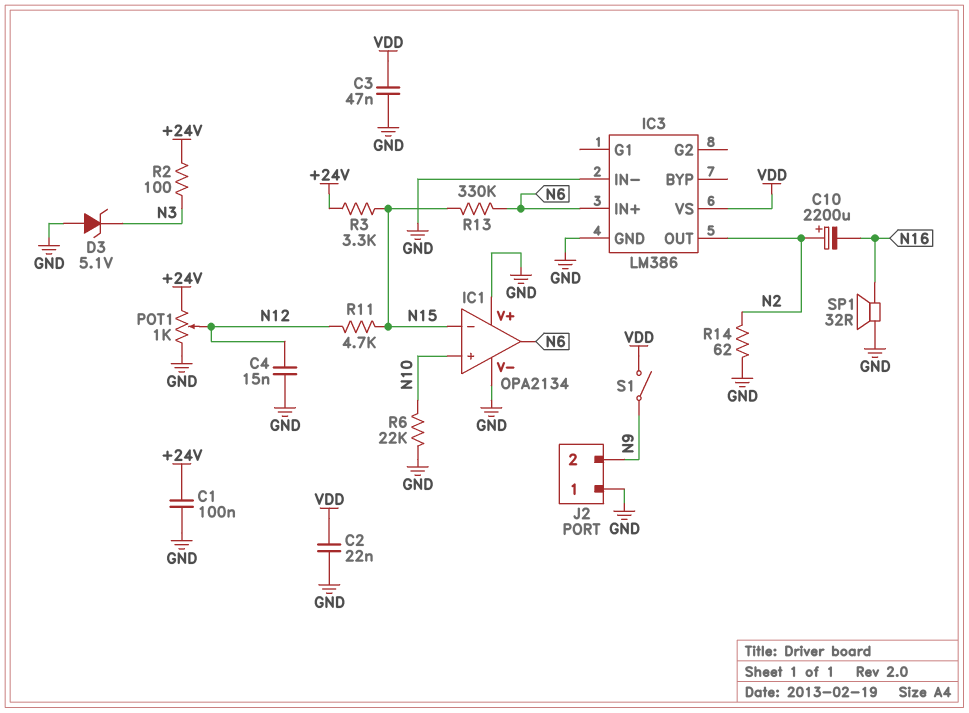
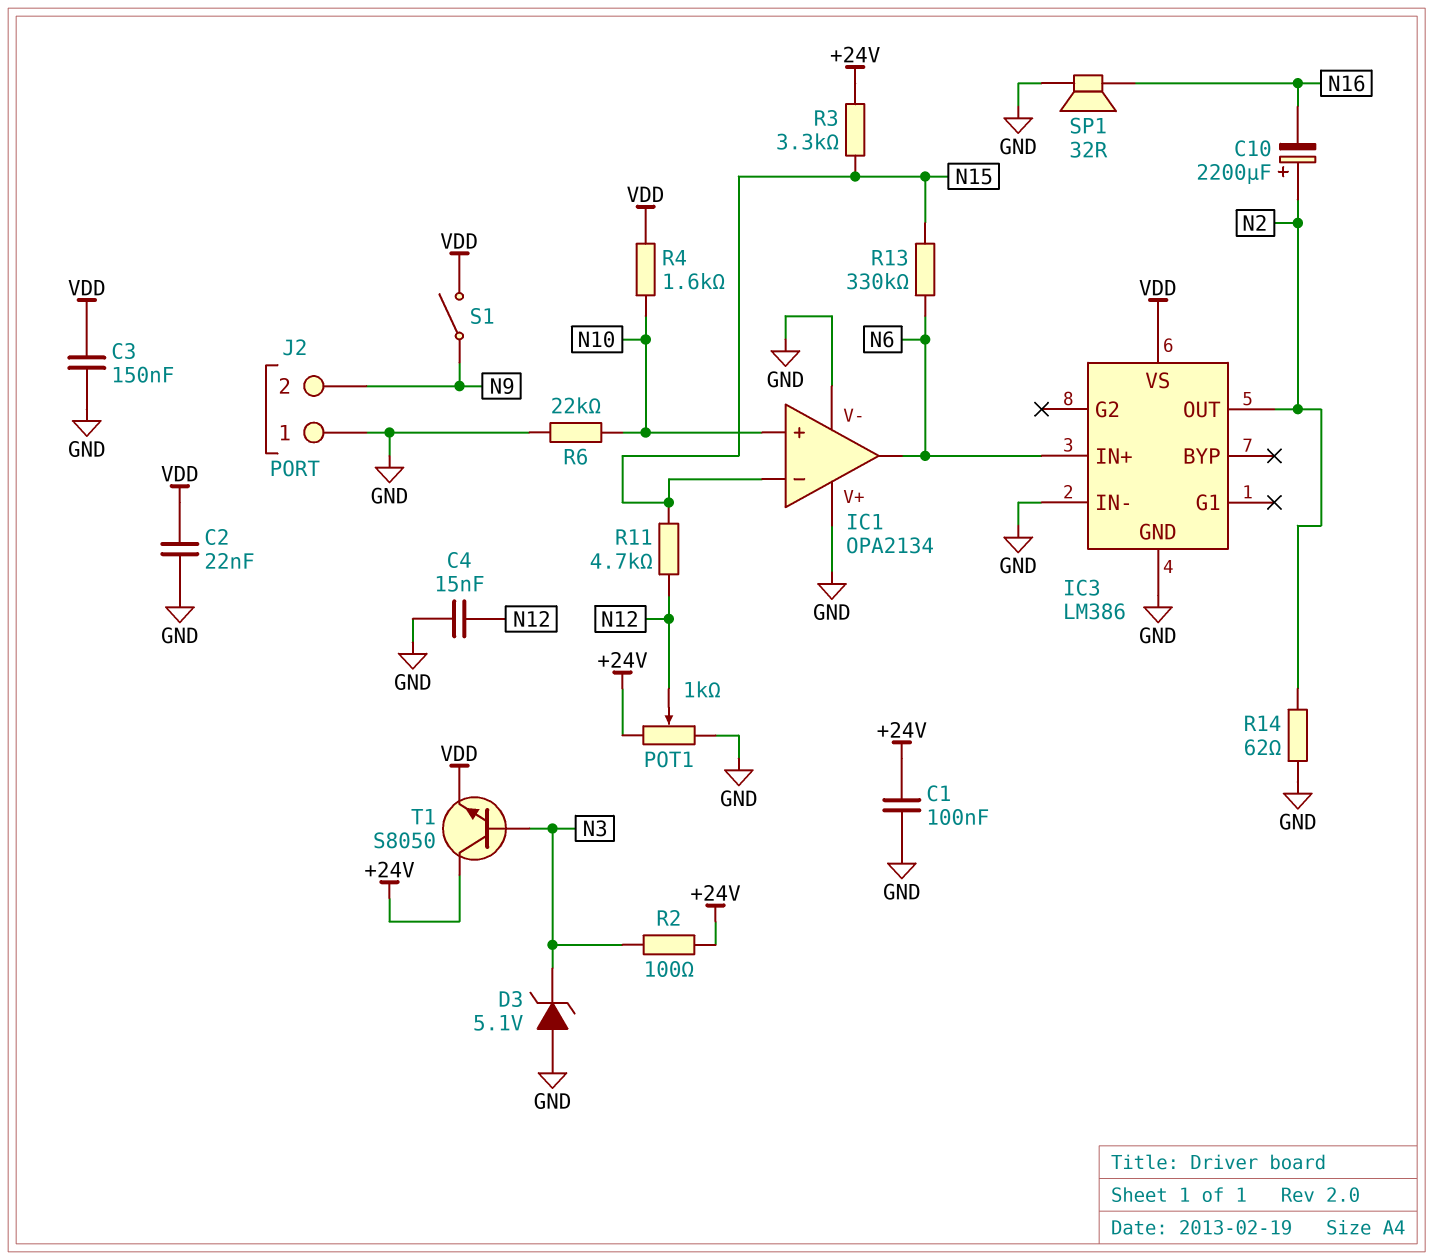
C3: 47nF (GND, VDD) -> 150nF (GND, VDD)
R4: none -> 1.6k (N10, VDD)
T1: none -> NPN S8050 (B N3, C +24V, E VDD)

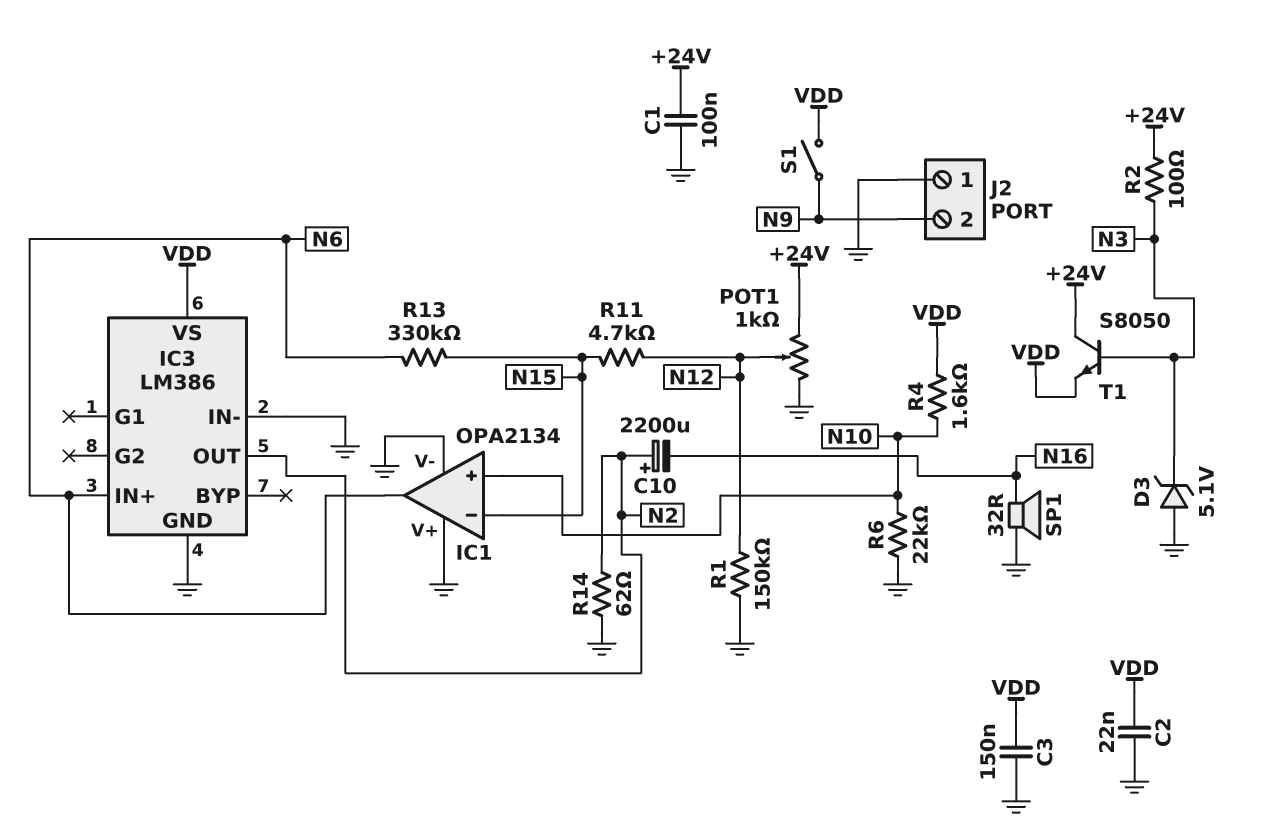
C4: 15nF (GND, N12) -> none
R1: none -> 150k (GND, N12)
R3: 3.3k (+24V, N15) -> none

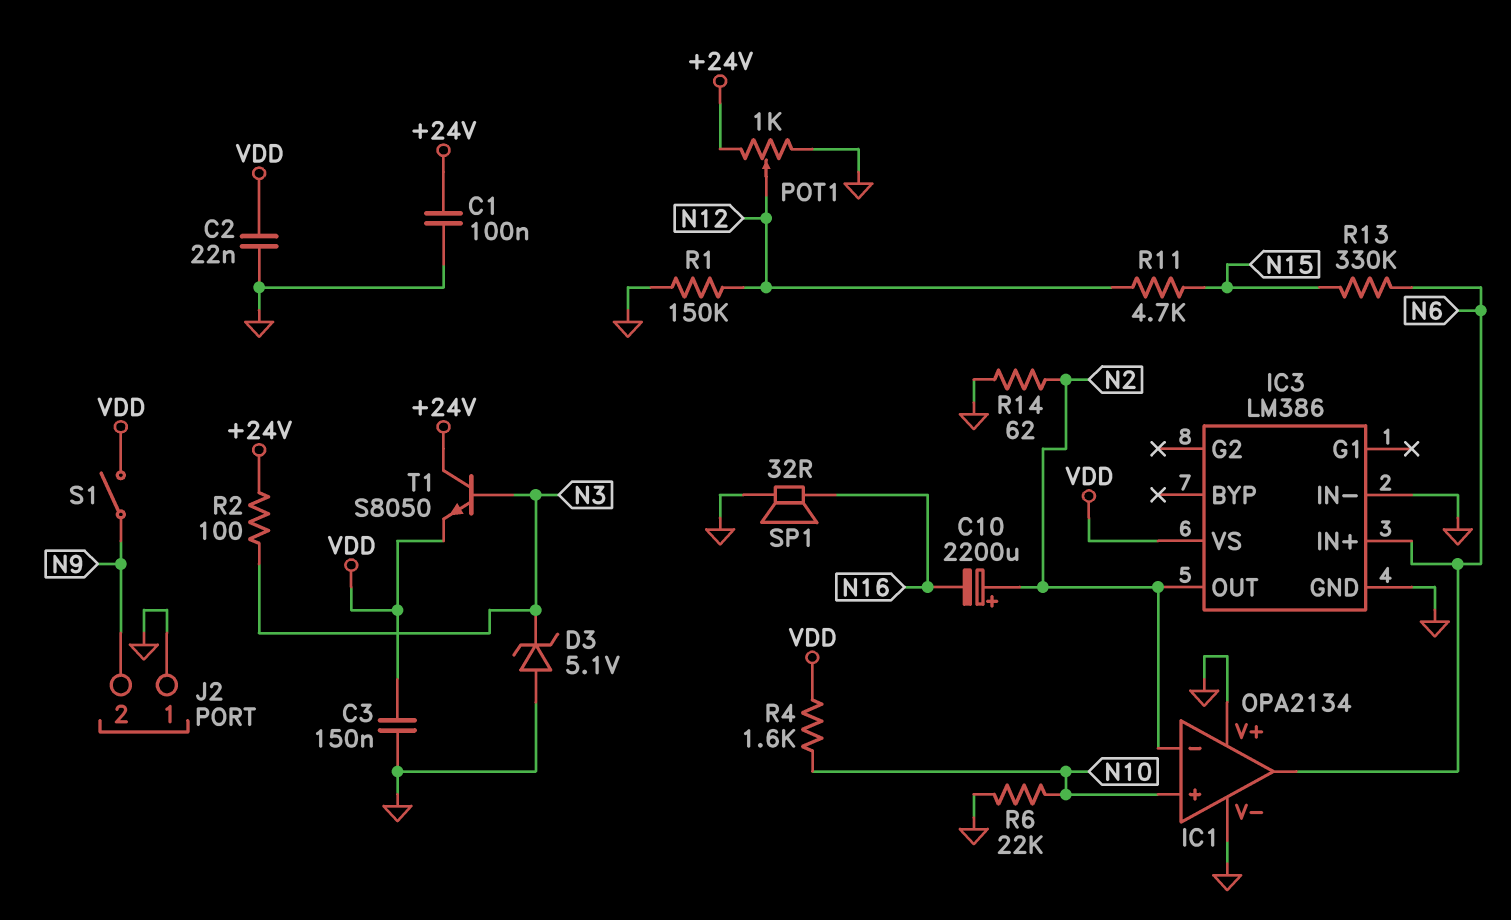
IC1 pin in-: N15 -> N2

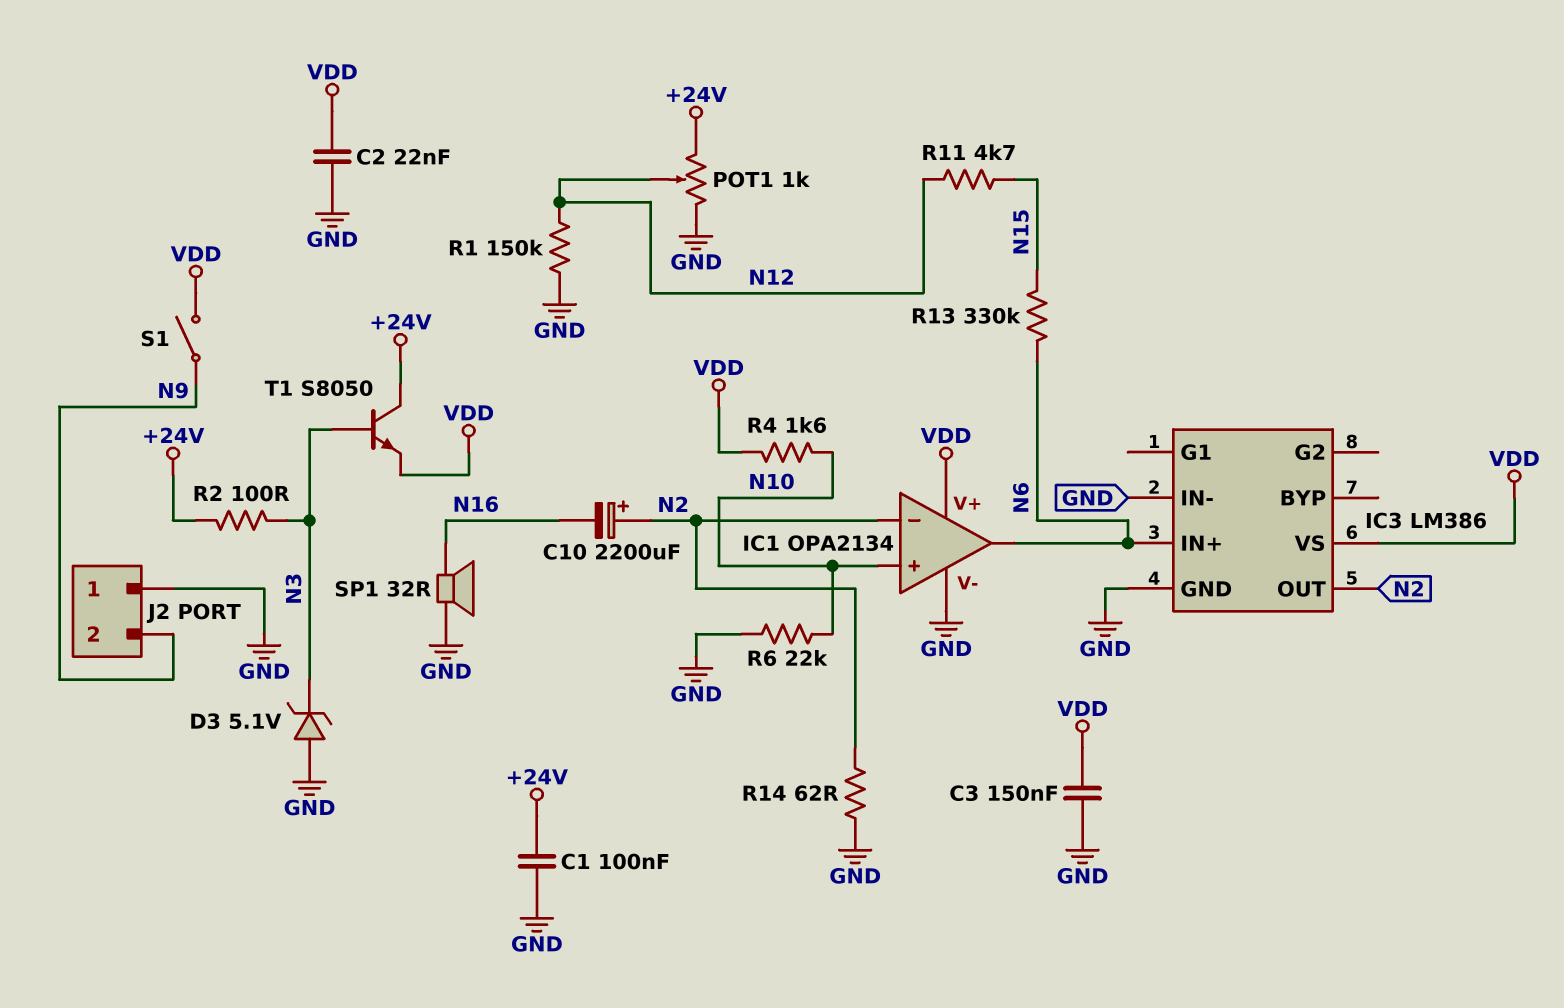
IC1 pin V+: GND -> VDD

